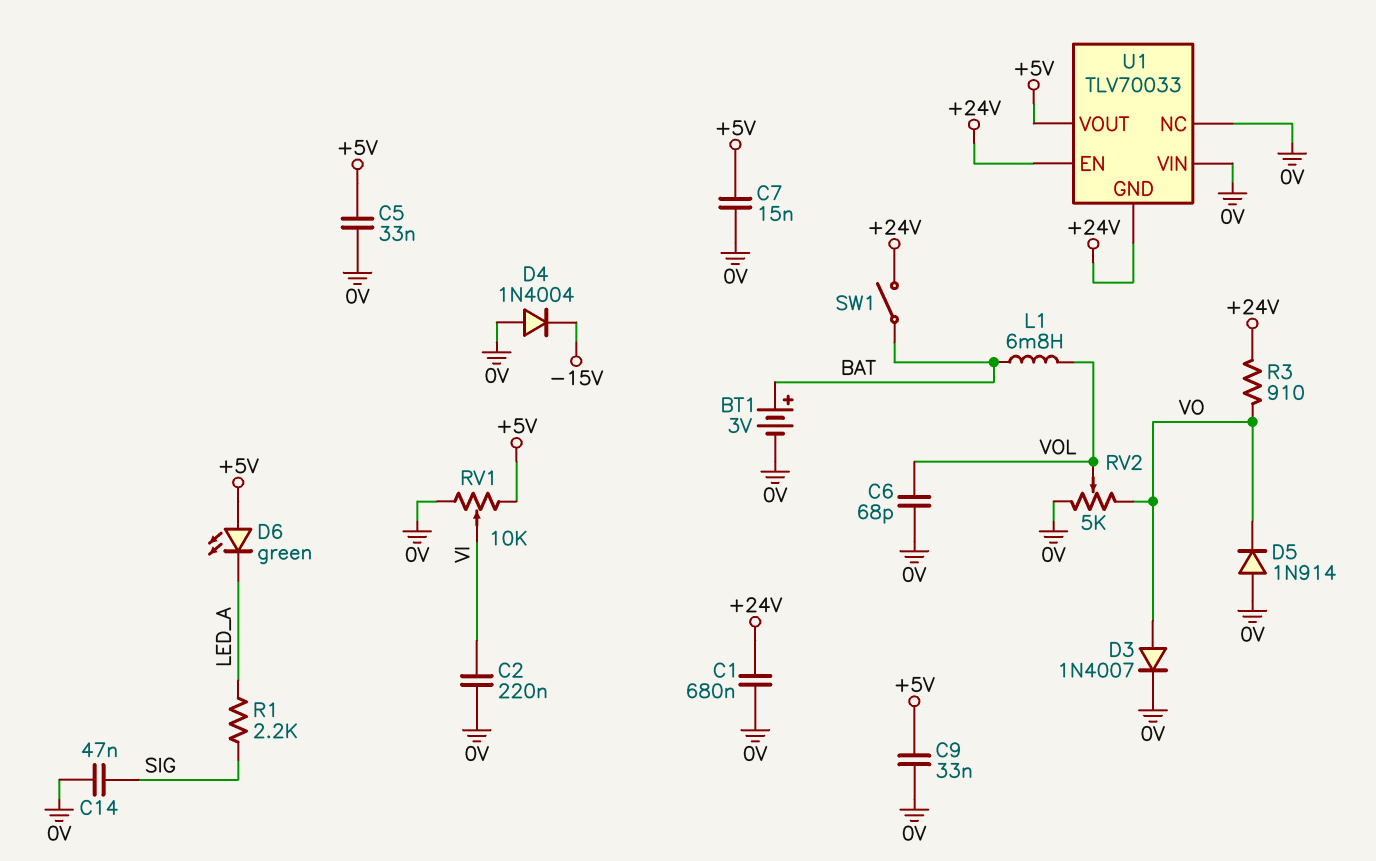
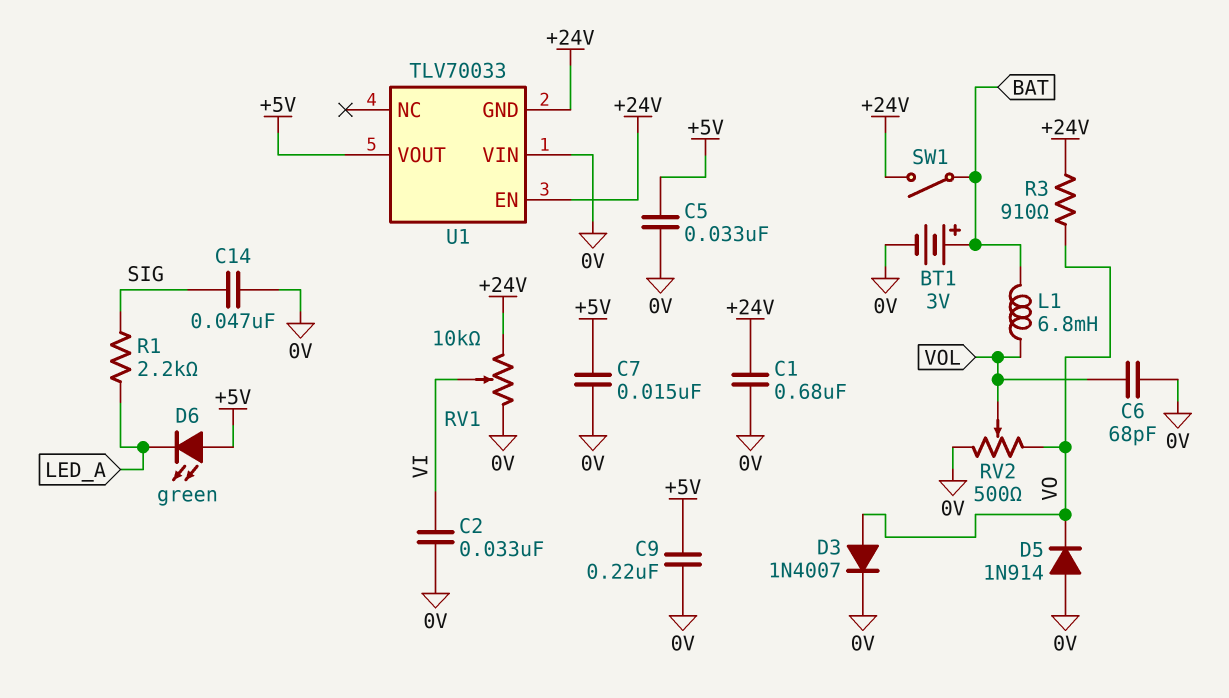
C2: 220nF (0V, VI) -> 33nF (0V, VI)
C9: 33nF (+5V, 0V) -> 220nF (+5V, 0V)
D4: diode 1N4004 (A 0V, K -15V) -> none
RV1: 10k (+5V, 0V, wiper VI) -> 10k (+24V, 0V, wiper VI)
RV2: 5k (0V, VO, wiper VOL) -> 500 (0V, VO, wiper VOL)
U1 pin NC: 0V -> none

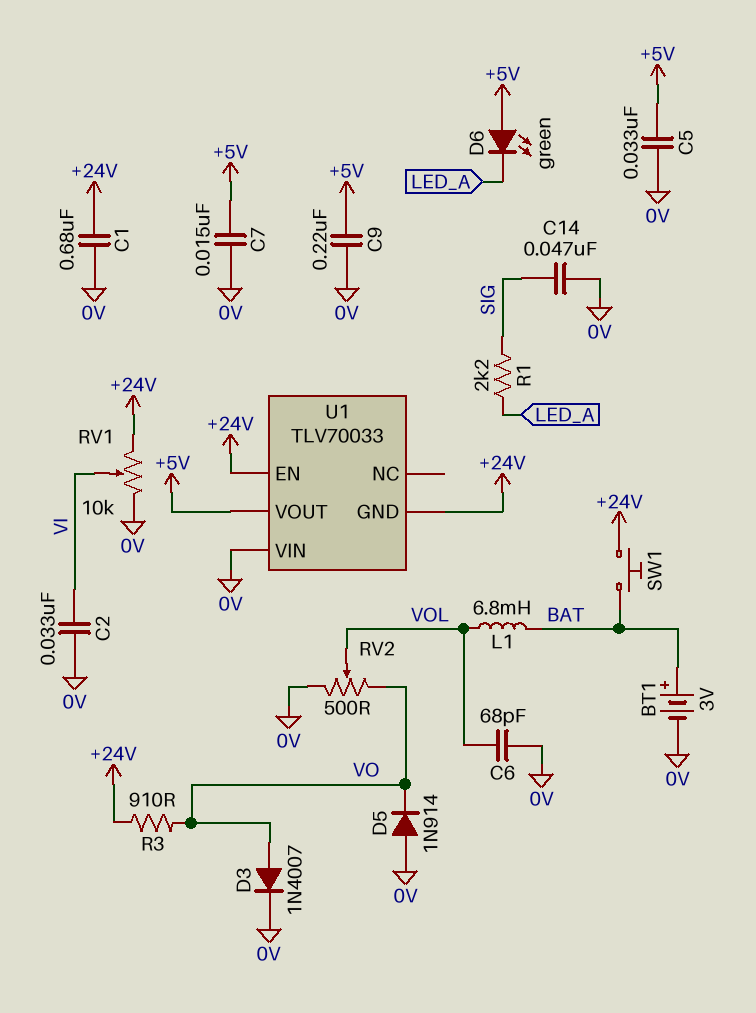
SW1: switch (+24V, BAT) -> button (+24V, BAT)

